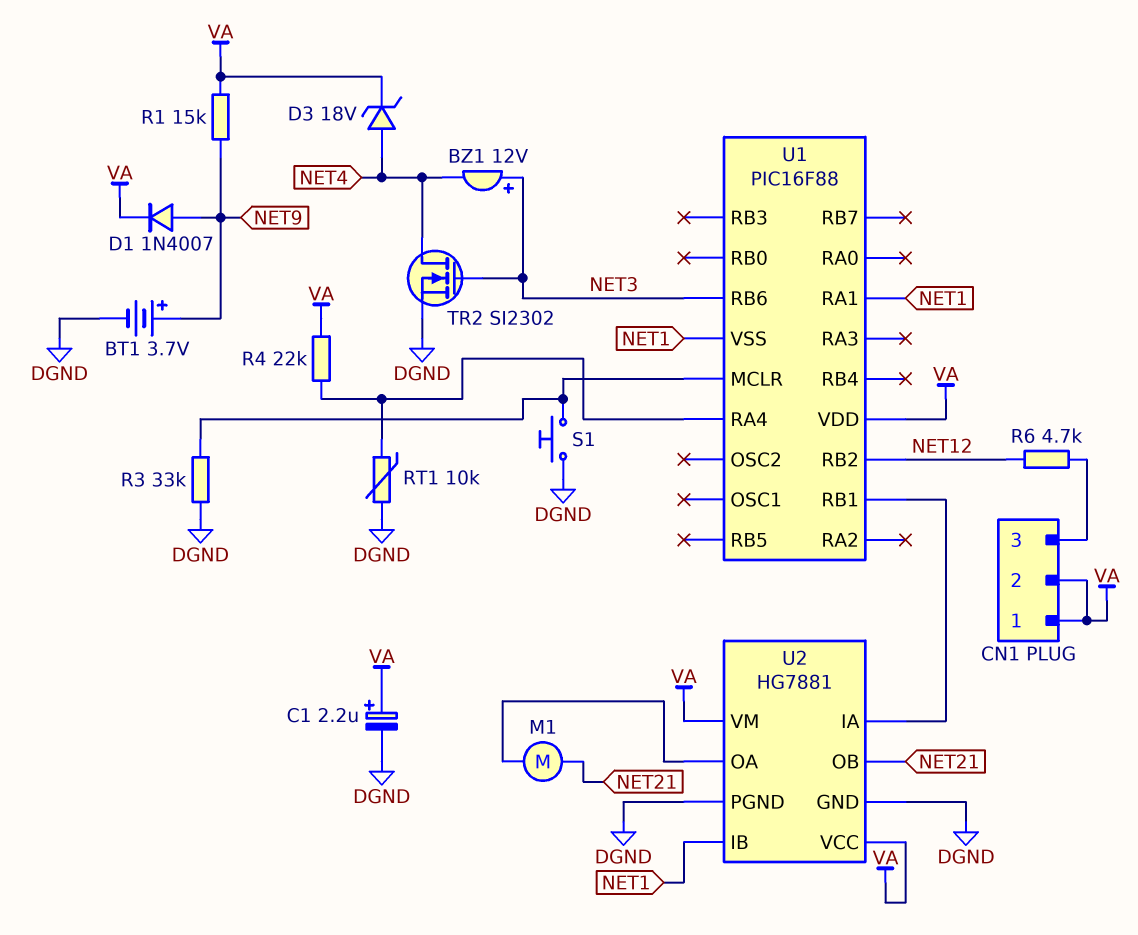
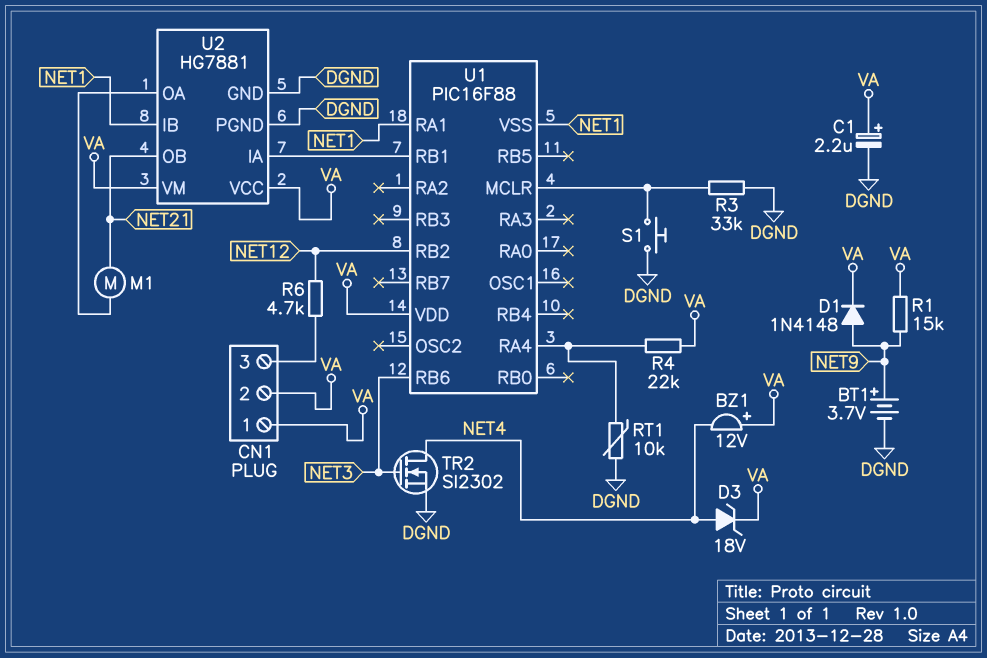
BZ1: buzzer 12V (plus NET3, minus NET4) -> buzzer 12V (plus VA, minus NET4)
D1: diode 1N4007 (A NET9, K VA) -> diode 1N4148 (A NET9, K VA)

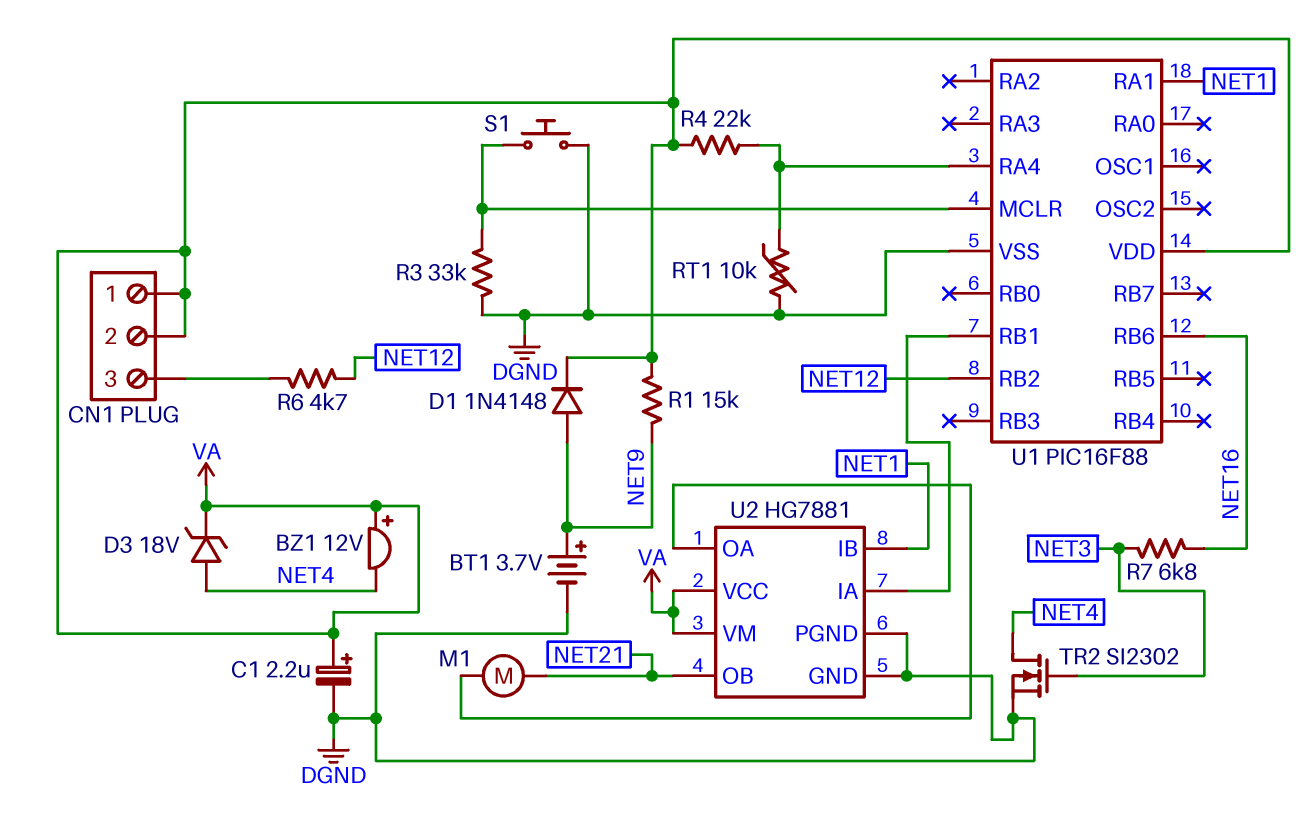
R7: none -> 6.8k (NET3, NET16)
U1 pin RB6: NET3 -> NET16
U1 pin VSS: NET1 -> DGND

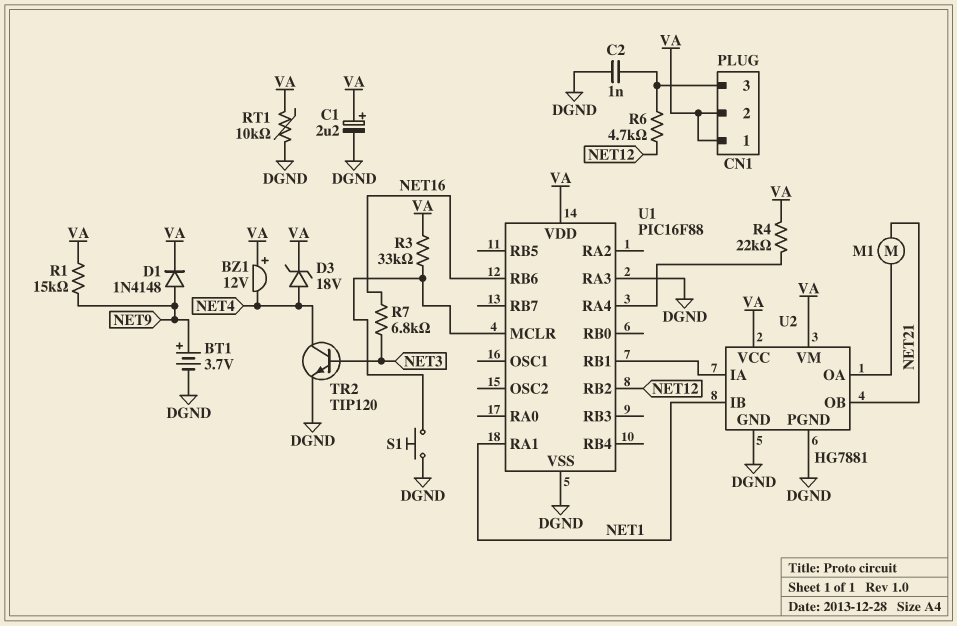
C2: none -> 1nF (CN1/3, DGND)
R3: 33k (DGND, U1/MCLR) -> 33k (U1/MCLR, VA)
RT1: 10k (DGND, U1/RA4) -> 10k (DGND, VA)
TR2: NMOS SI2302 (G NET3, D NET4, S DGND) -> NPN TIP120 (B NET3, C NET4, E DGND)
U1 pin RA3: none -> DGND

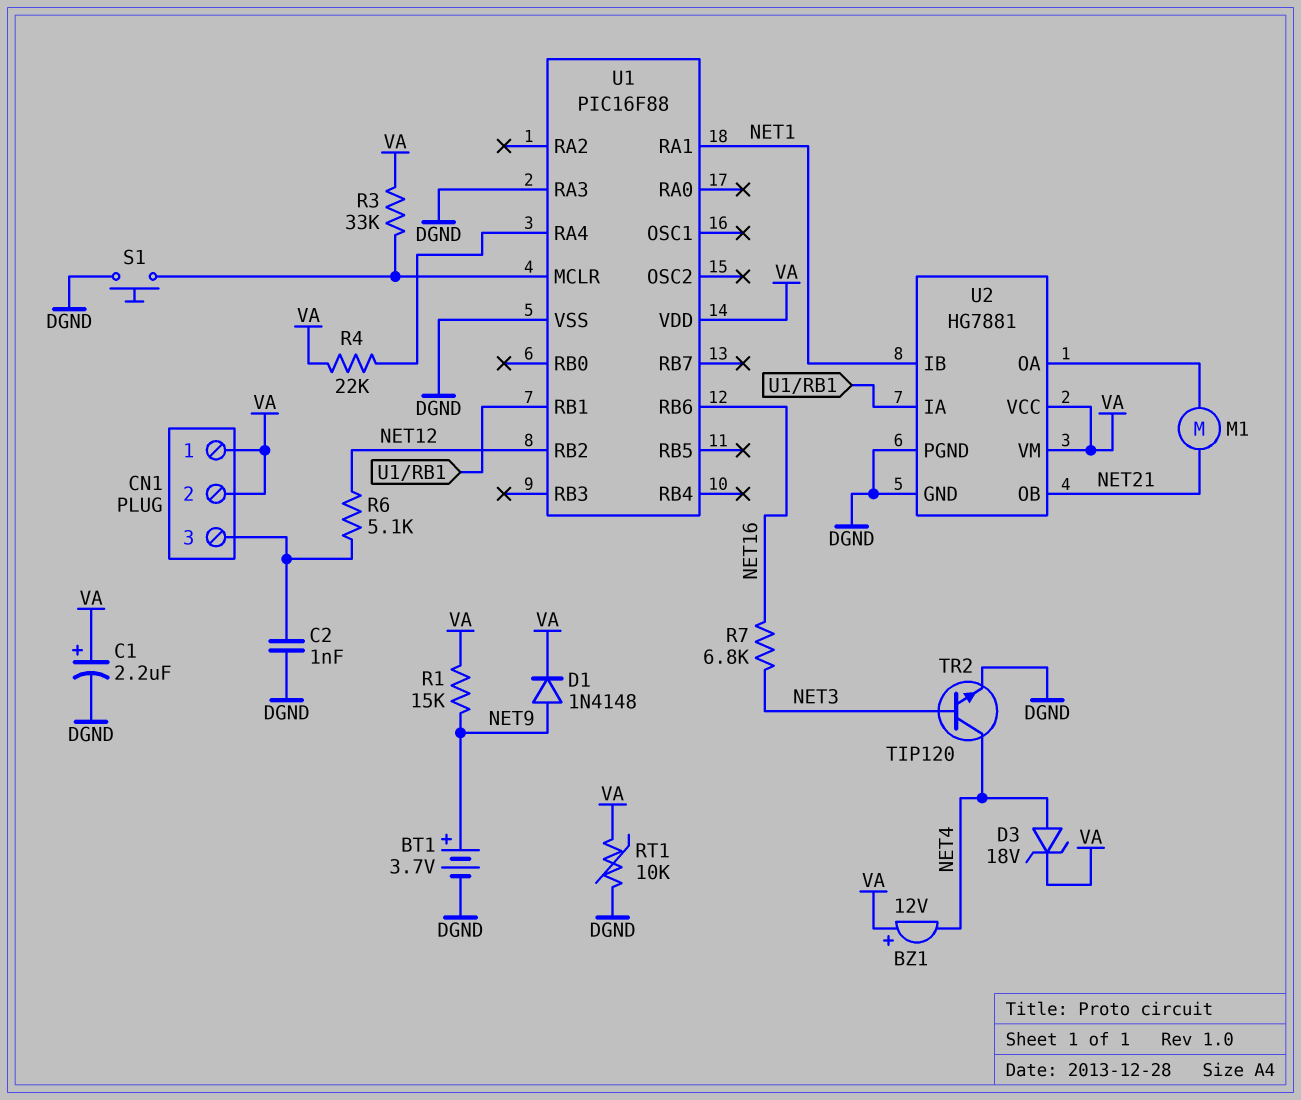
R6: 4.7k (CN1/3, NET12) -> 5.1k (CN1/3, NET12)

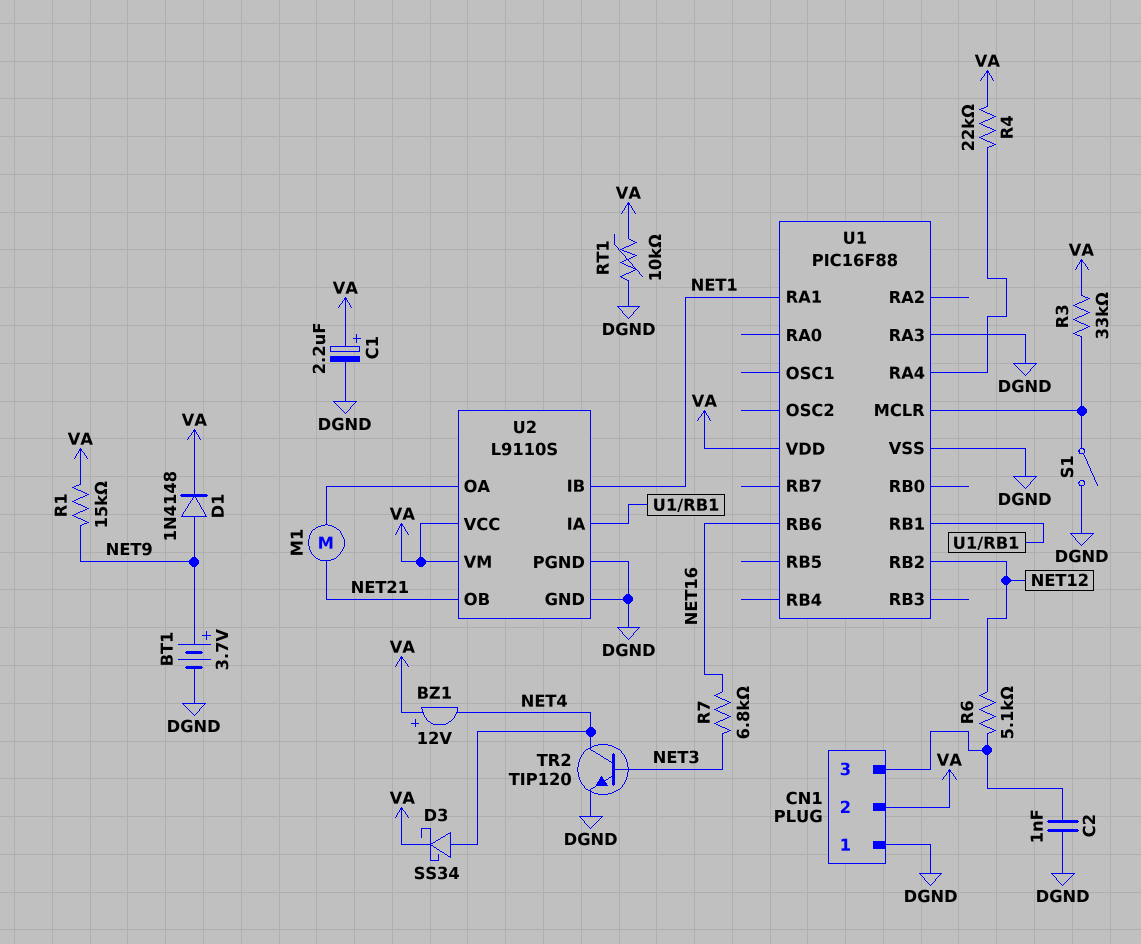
CN1 pin 1: VA -> DGND
D3: zener 18V (A NET4, K VA) -> schottky SS34 (A NET4, K VA)
S1: button (DGND, U1/MCLR) -> switch (DGND, U1/MCLR)
U2: HG7881 -> L9110S

